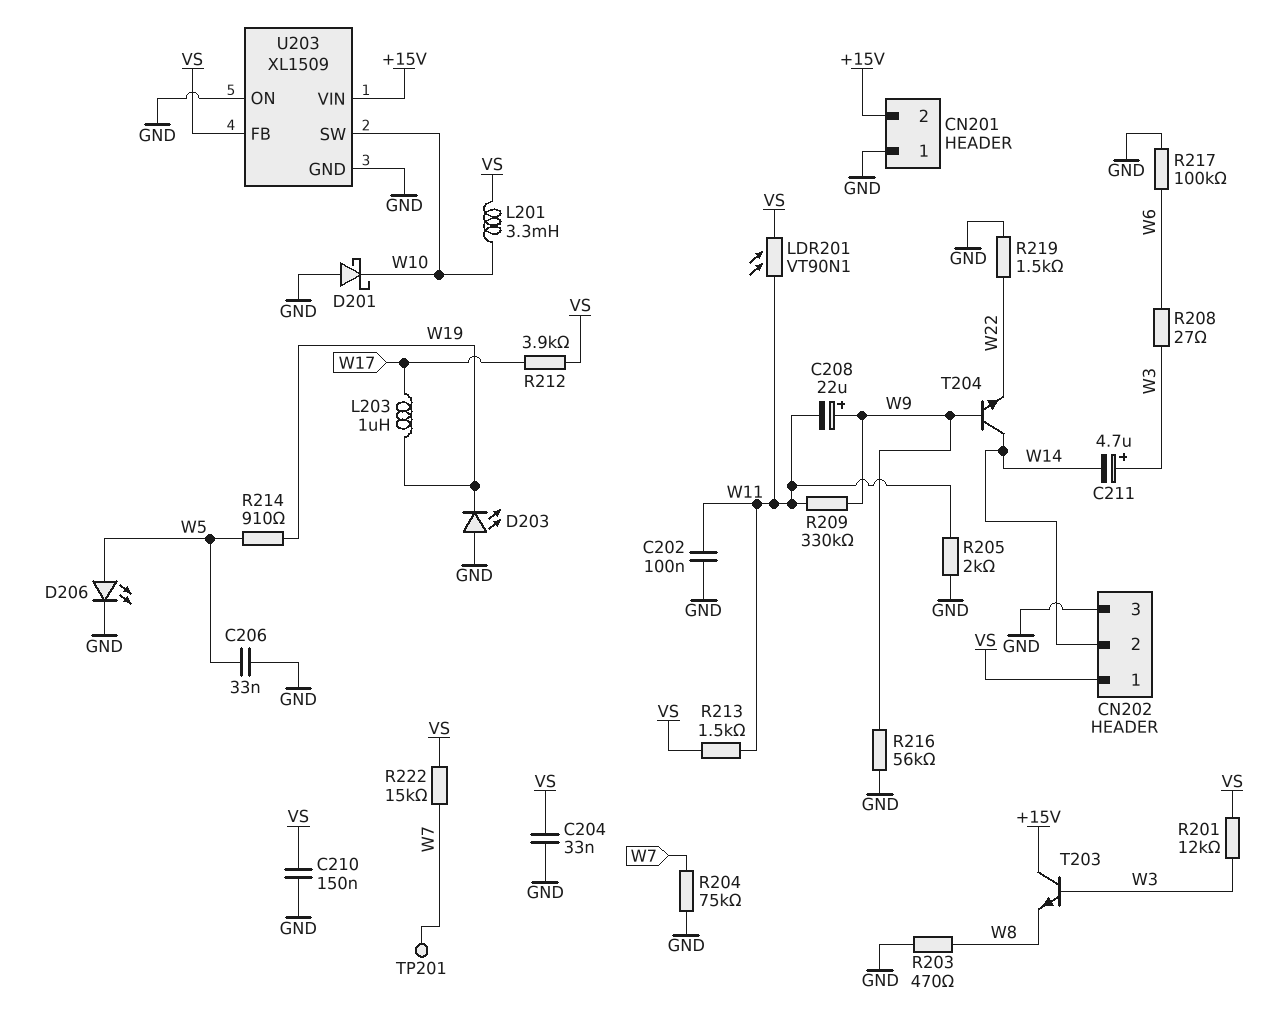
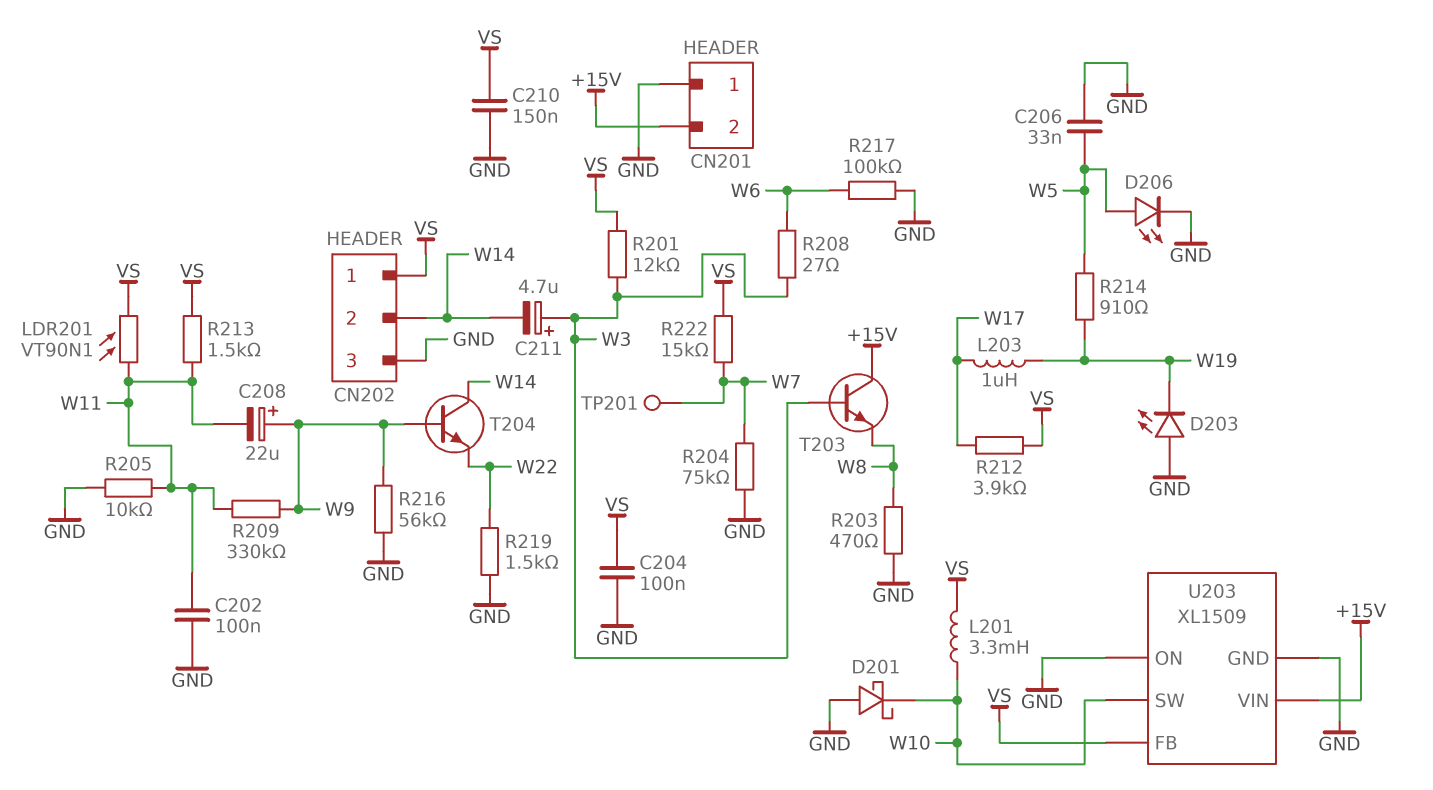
C204: 33nF (GND, VS) -> 100nF (GND, VS)
R205: 2k (GND, W11) -> 10k (GND, W11)

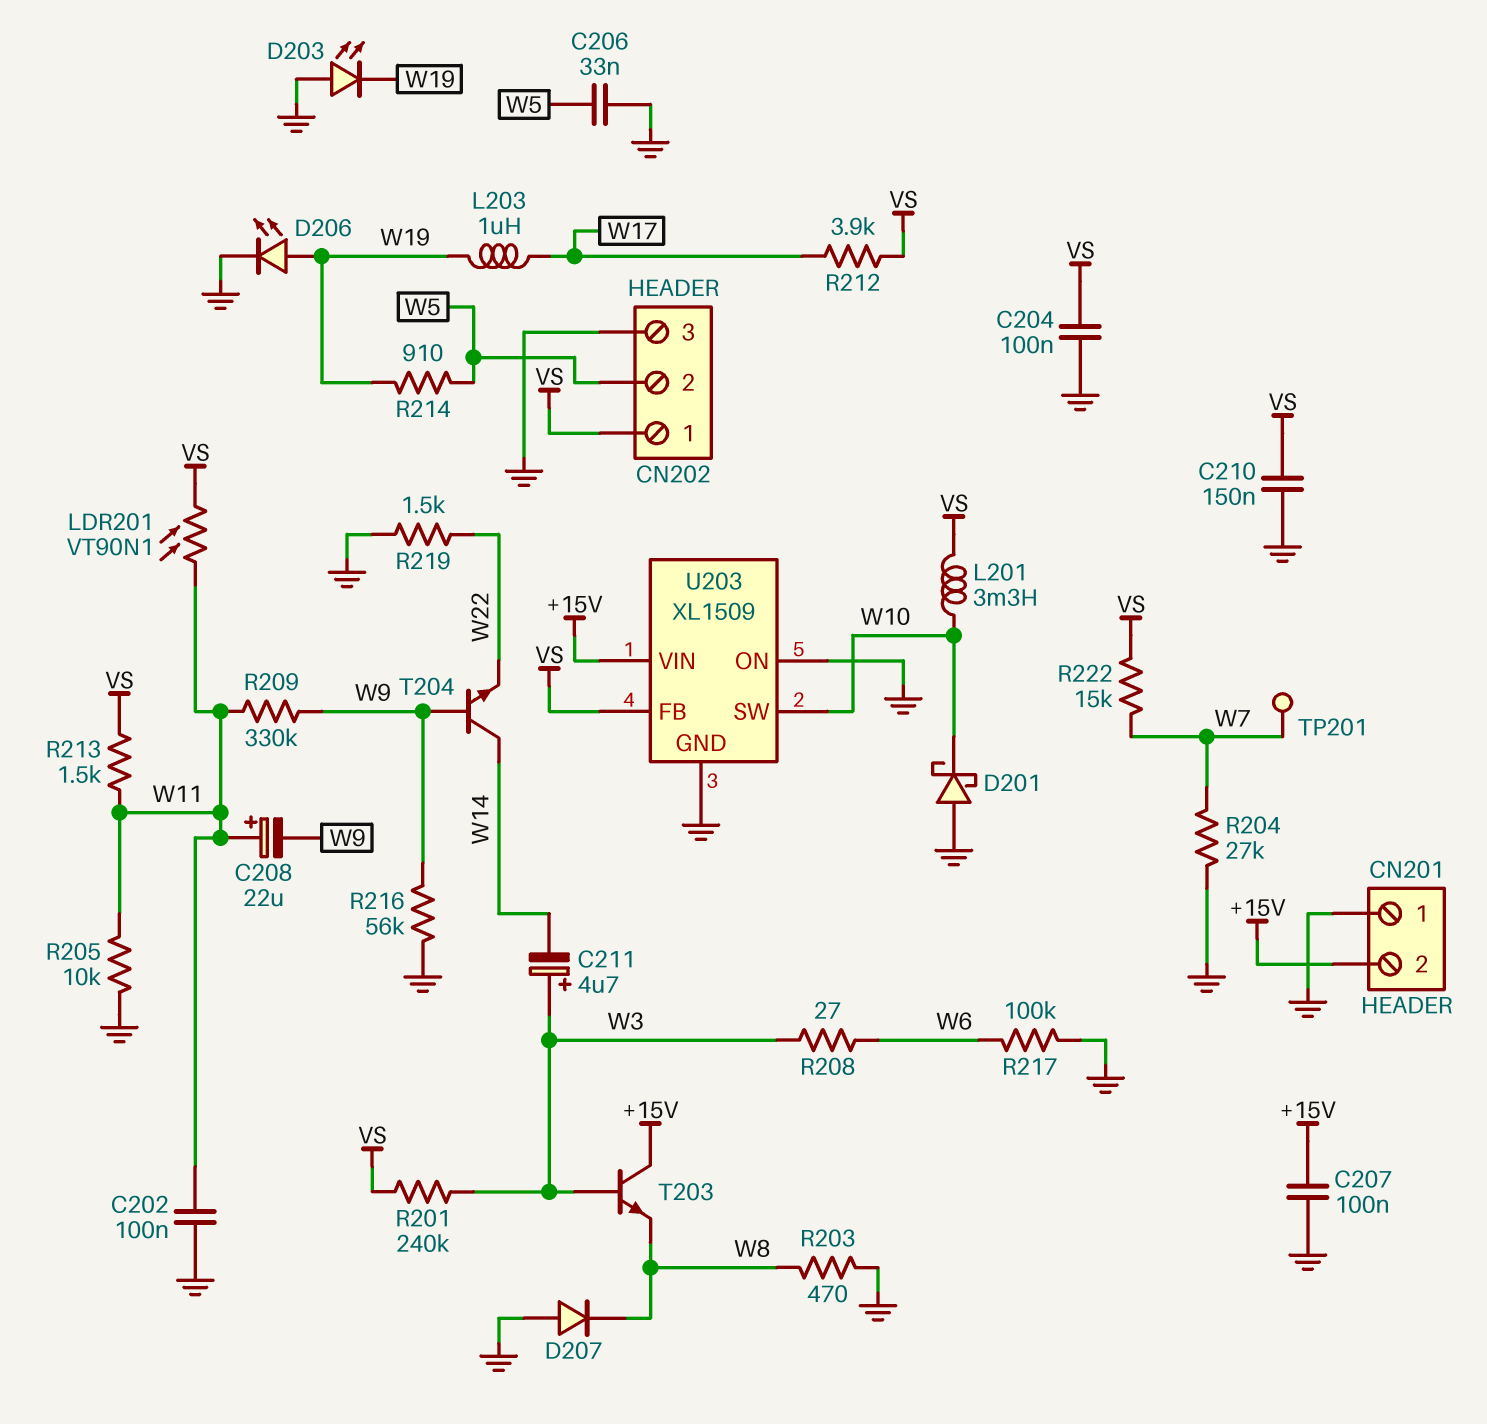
C207: none -> 100nF (+15V, GND)
C208: 22uF (plus W9, minus W11) -> 22uF (plus W11, minus W9)
CN202 pin 2: W14 -> W5
D206: LED (A W5, K GND) -> LED (A W19, K GND)
D207: none -> diode (A GND, K W8)
R201: 12k (VS, W3) -> 240k (VS, W3)
R204: 75k (GND, W7) -> 27k (GND, W7)

